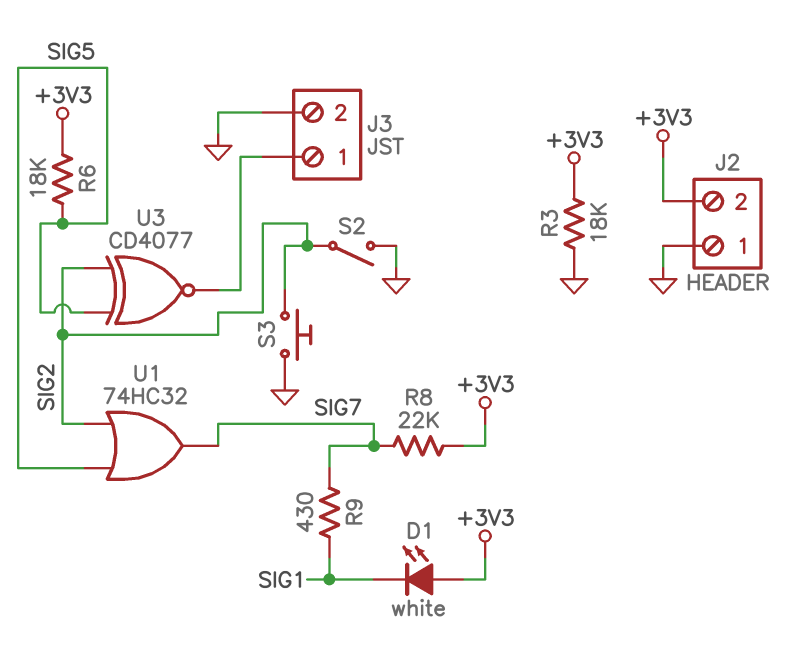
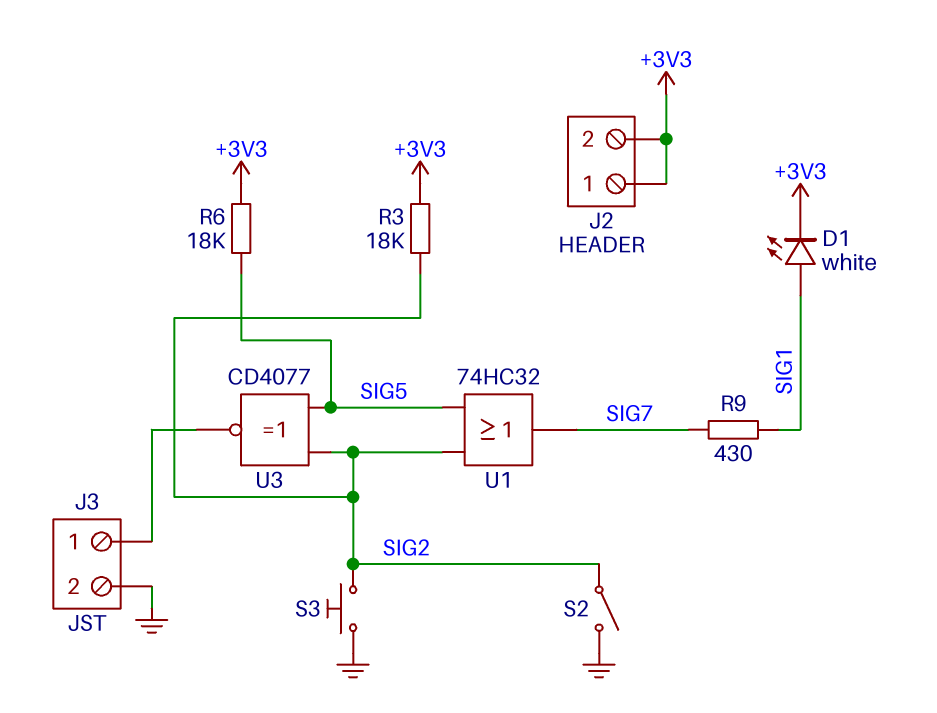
D1: LED white (A +3V3, K SIG1) -> LED white (A SIG1, K +3V3)
J2 pin 1: GND -> +3V3
R3: 18k (+3V3, GND) -> 18k (+3V3, SIG2)
R8: 22k (+3V3, SIG7) -> none

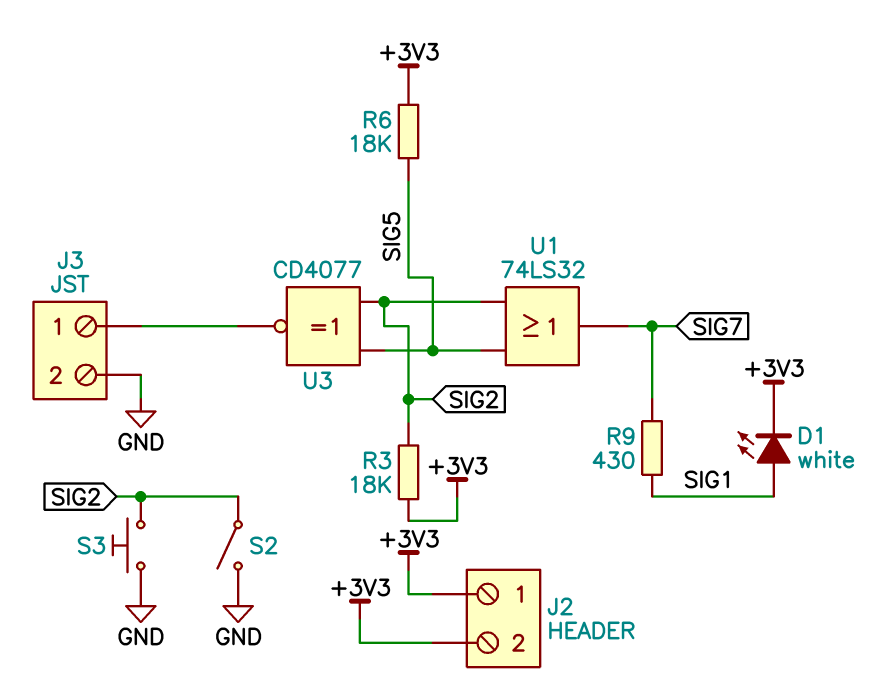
U1: OR 74HC32 (in SIG2, in SIG5, out SIG7) -> OR 74LS32 (in SIG2, in SIG5, out SIG7)

